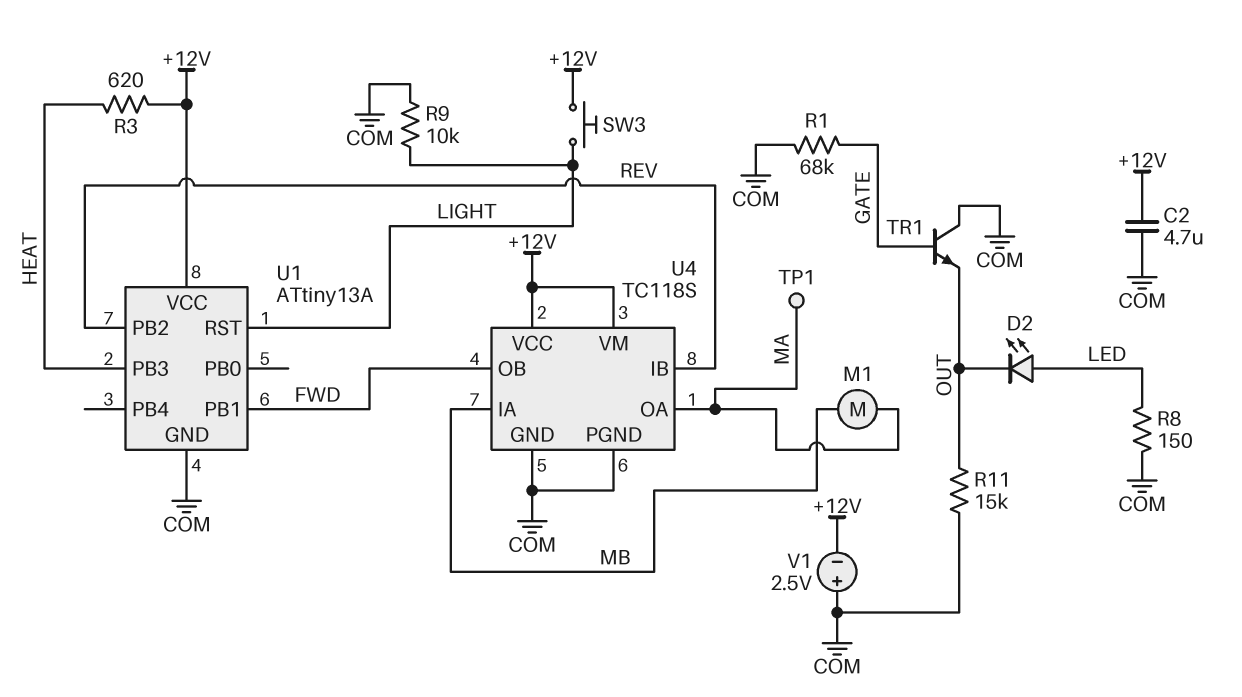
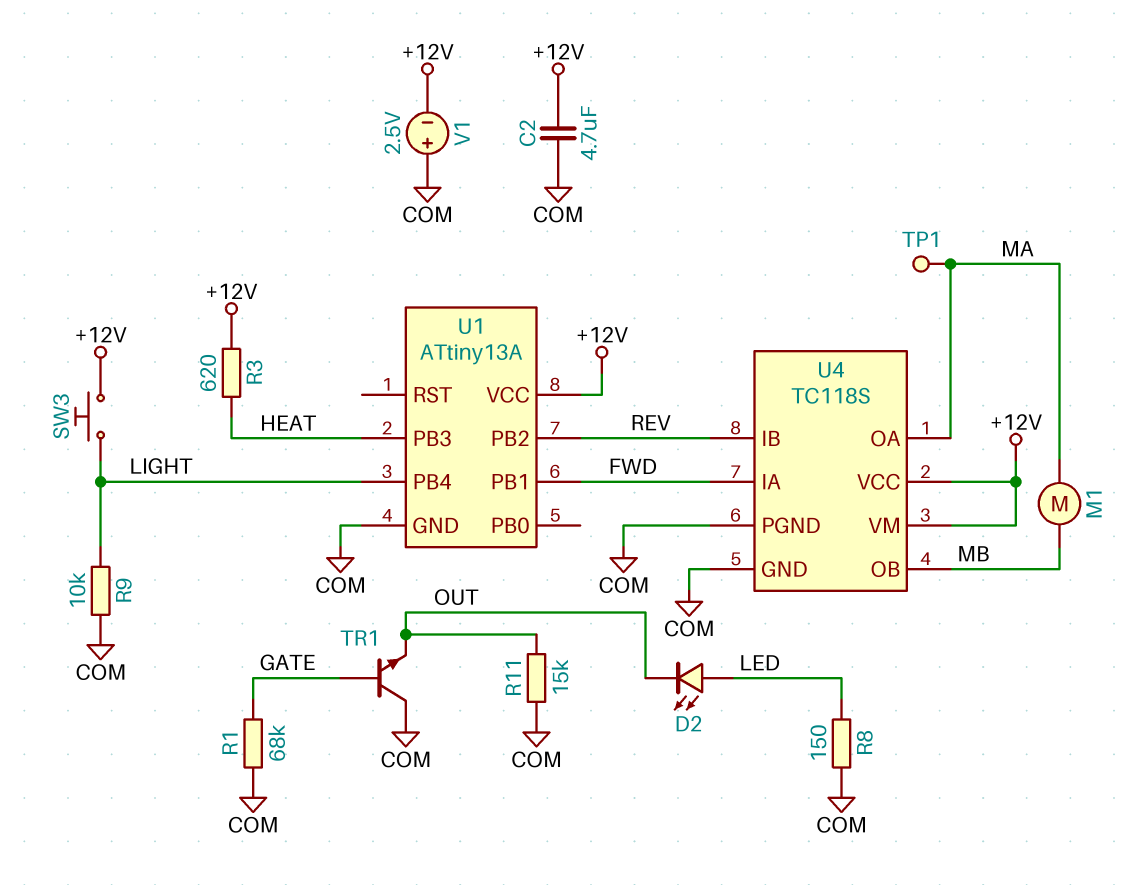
U1 pin PB4: none -> LIGHT
U1 pin RST: LIGHT -> none
U4 pin IA: MB -> FWD
U4 pin OB: FWD -> MB

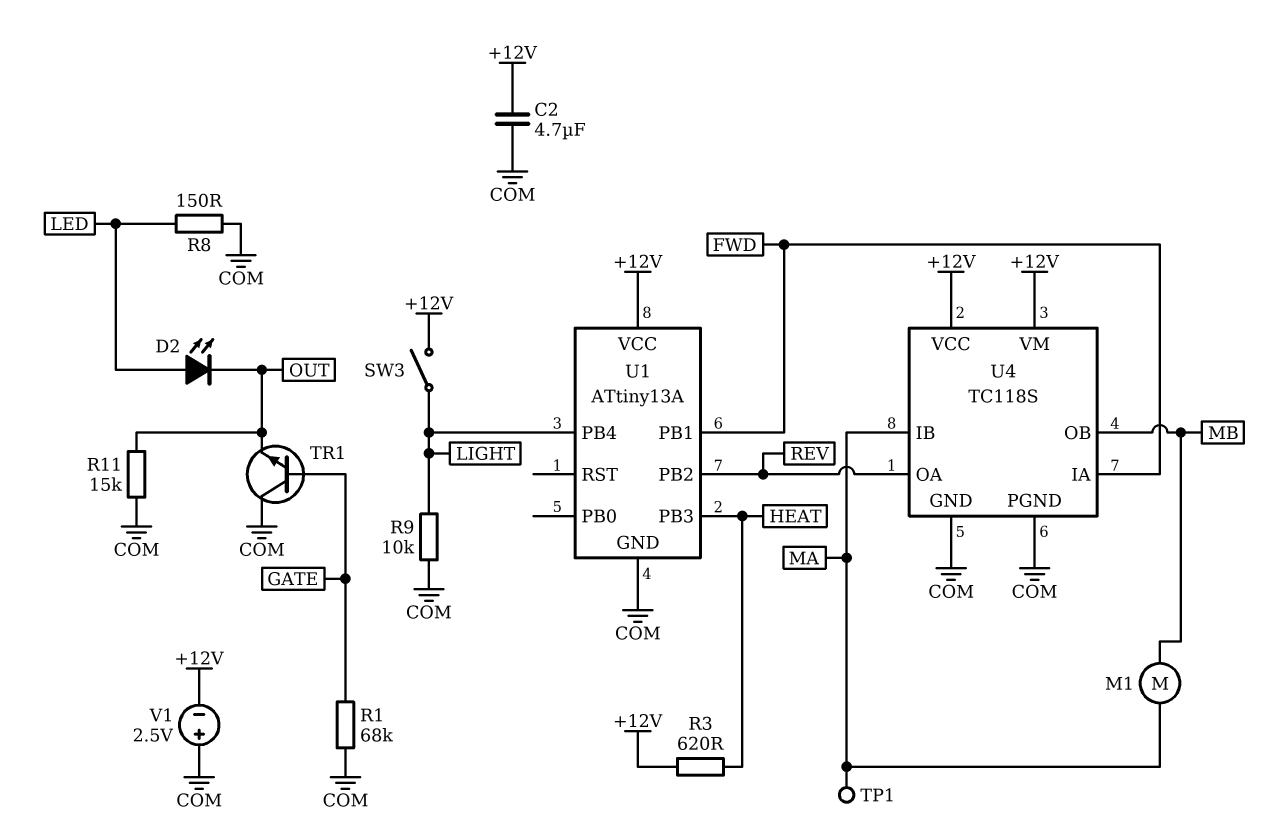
SW3: button (+12V, LIGHT) -> switch (+12V, LIGHT)
U4 pin IB: REV -> MA
U4 pin OA: MA -> REV

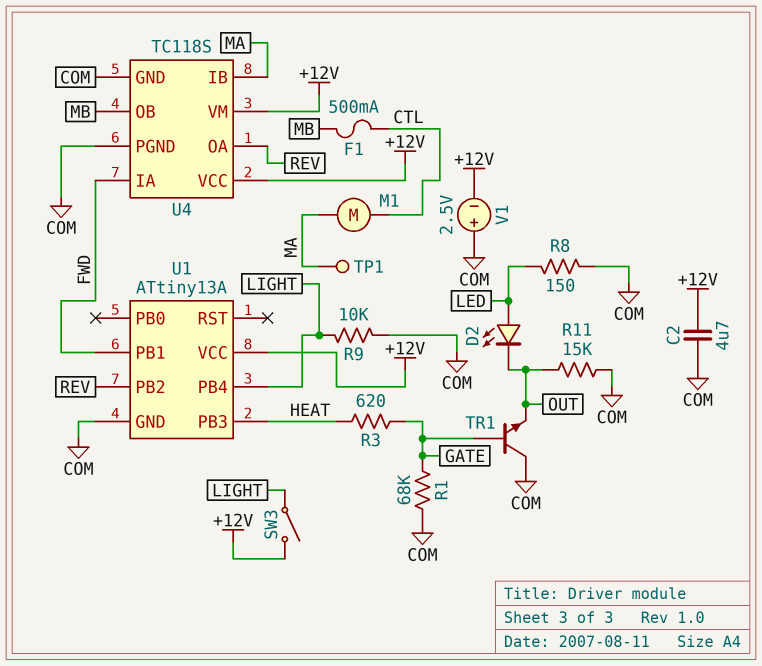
F1: none -> 500mA (CTL, MB)
M1: motor (MA, MB) -> motor (CTL, MA)
R3: 620 (+12V, HEAT) -> 620 (GATE, HEAT)

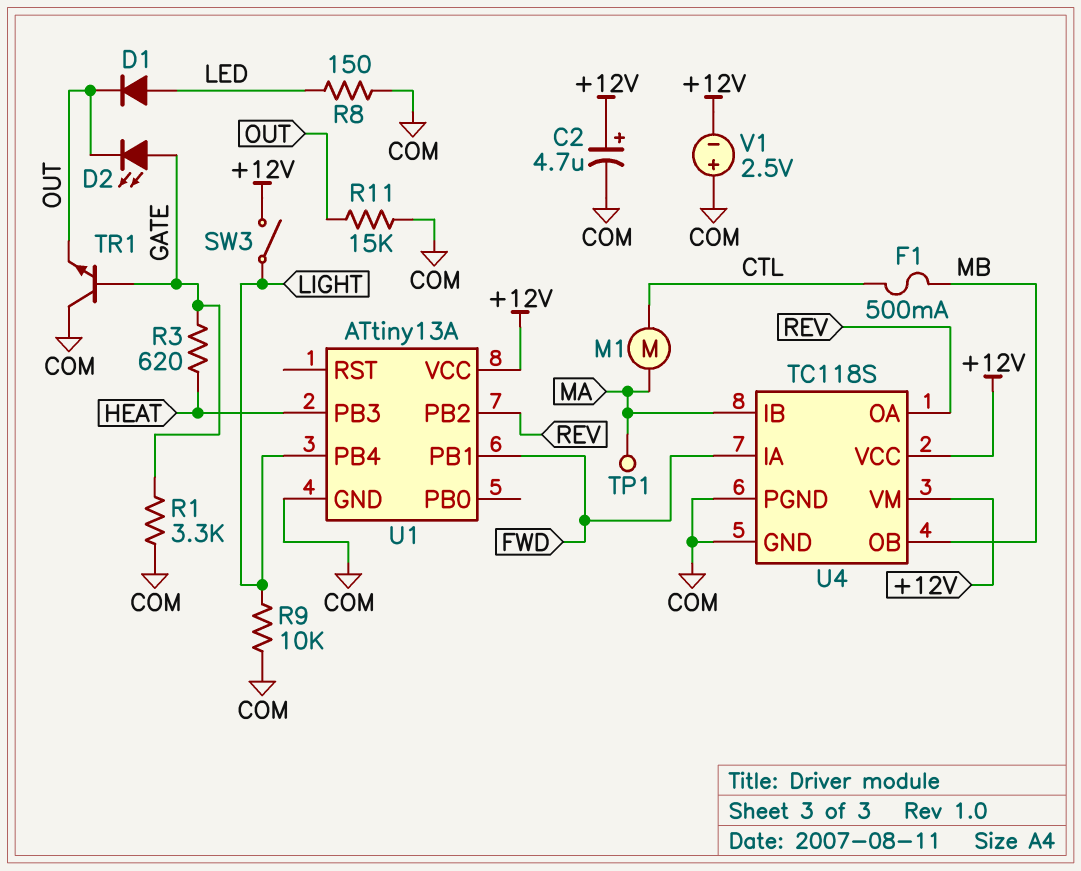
C2: 4.7uF (+12V, COM) -> 4.7uF (plus +12V, minus COM)
D1: none -> diode (A LED, K OUT)
D2: LED (A LED, K OUT) -> LED (A GATE, K OUT)
R1: 68k (COM, GATE) -> 3.3k (COM, GATE)

